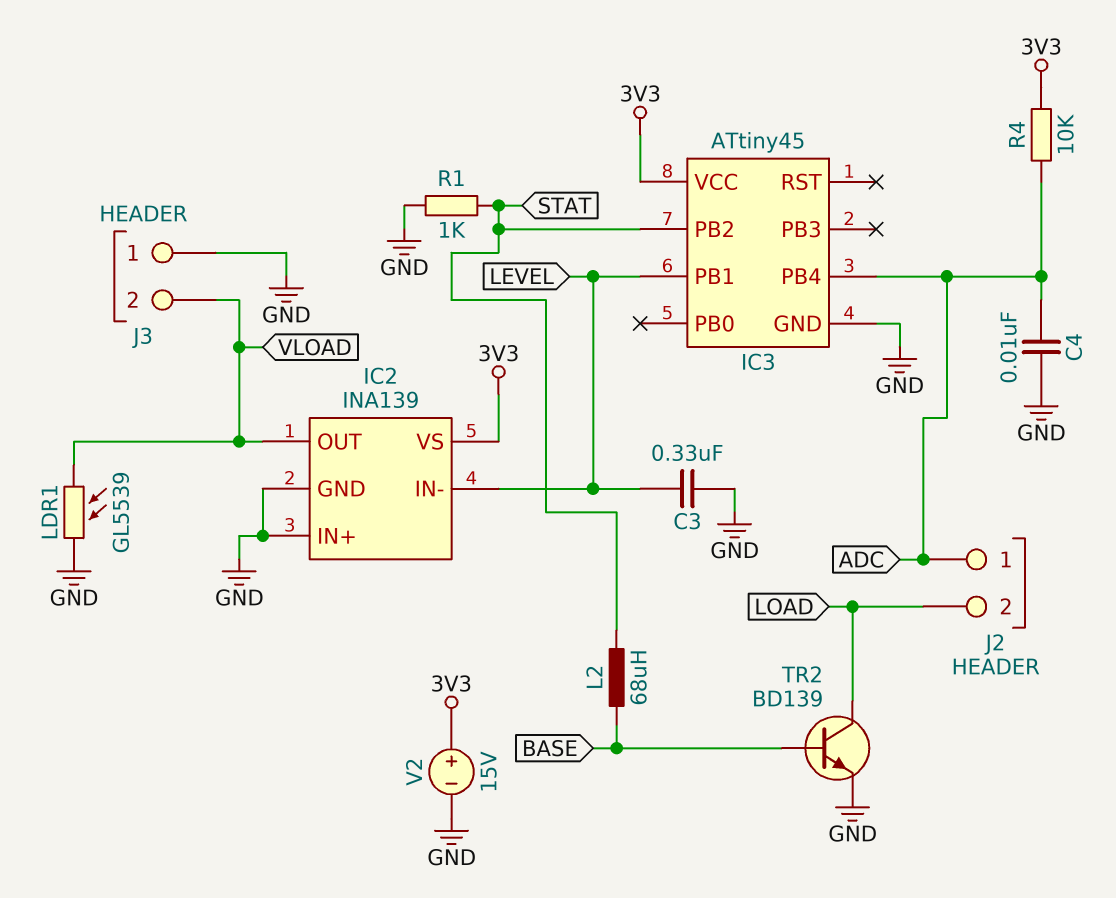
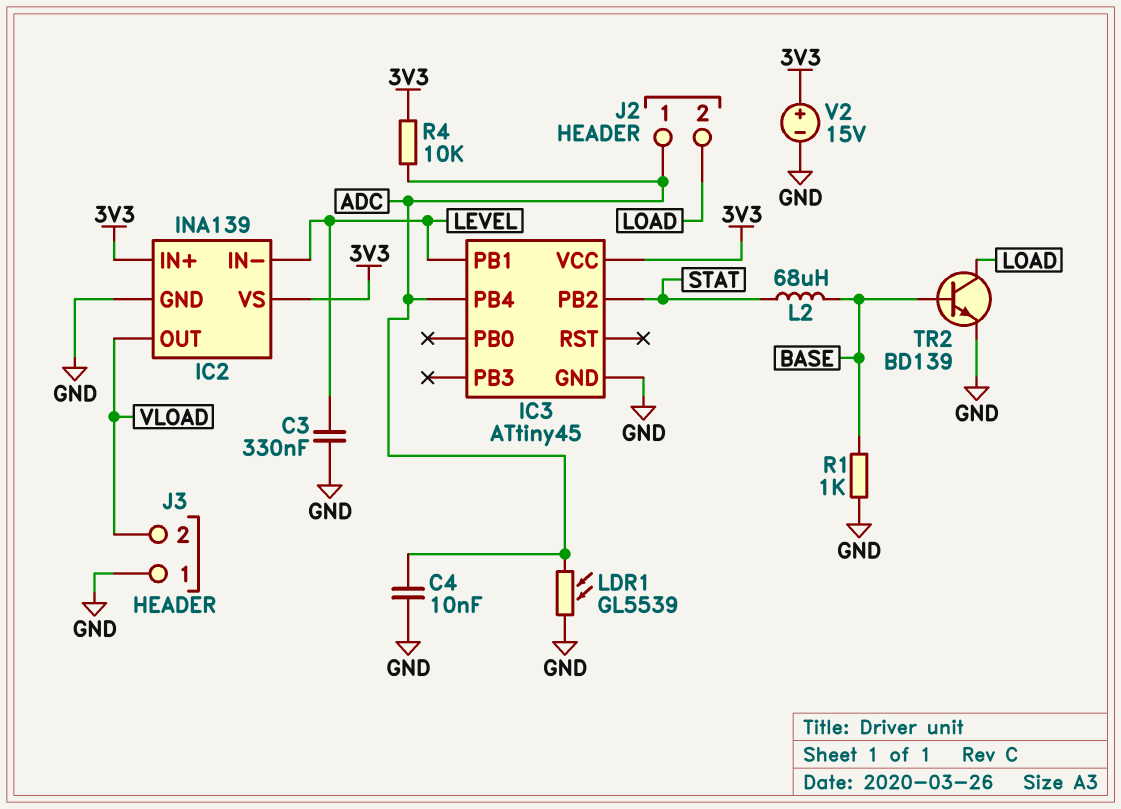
IC2 pin IN+: GND -> 3V3
LDR1: GL5539 (GND, VLOAD) -> GL5539 (ADC, GND)
R1: 1k (GND, STAT) -> 1k (BASE, GND)

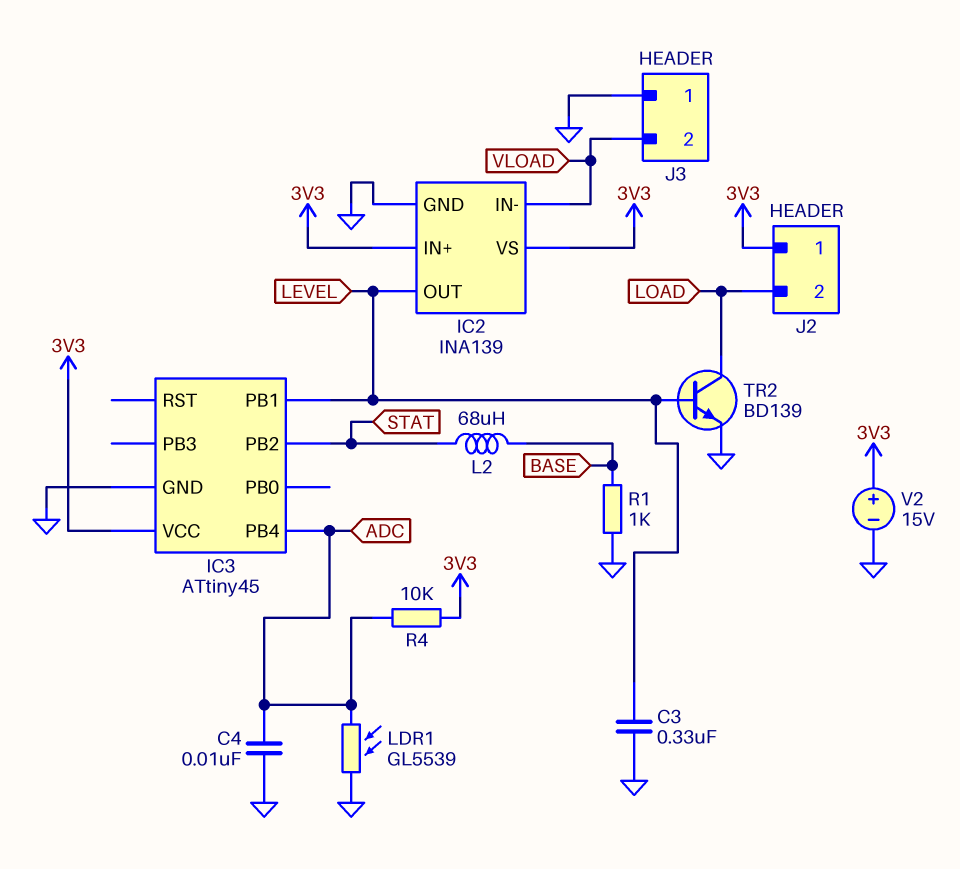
IC2 pin IN-: LEVEL -> VLOAD
IC2 pin OUT: VLOAD -> LEVEL
J2 pin 1: ADC -> 3V3
TR2: NPN BD139 (B BASE, C LOAD, E GND) -> NPN BD139 (B LEVEL, C LOAD, E GND)

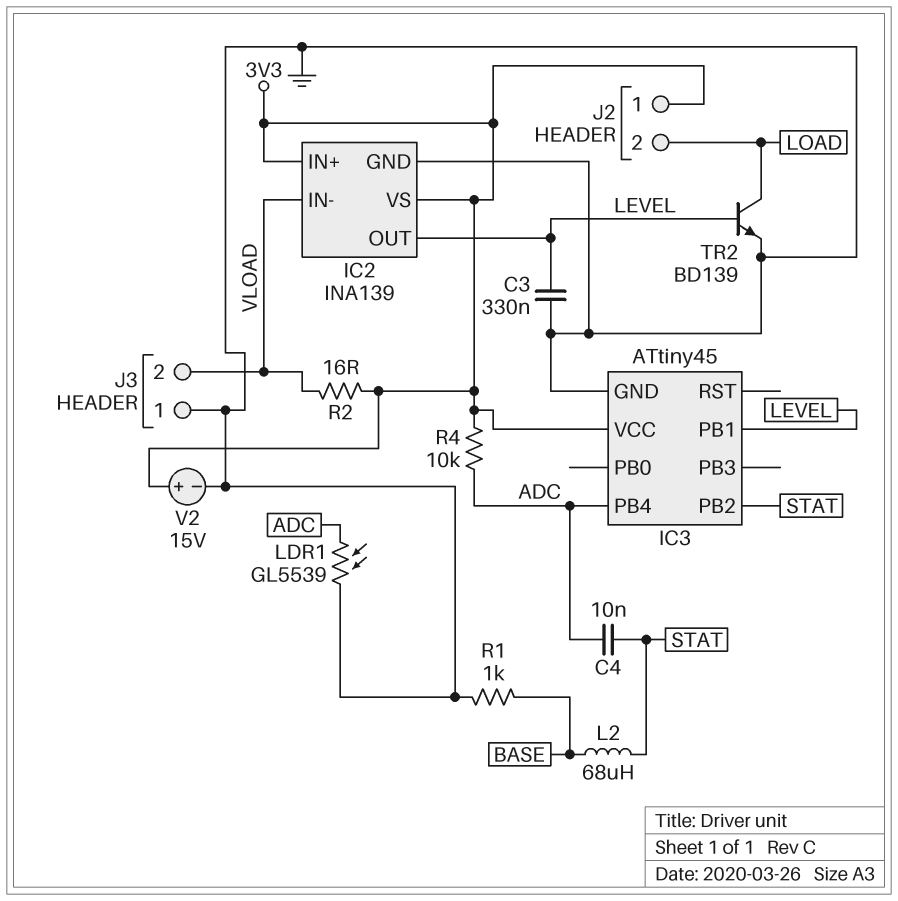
C4: 10nF (ADC, GND) -> 10nF (ADC, STAT)
R2: none -> 16 (3V3, VLOAD)

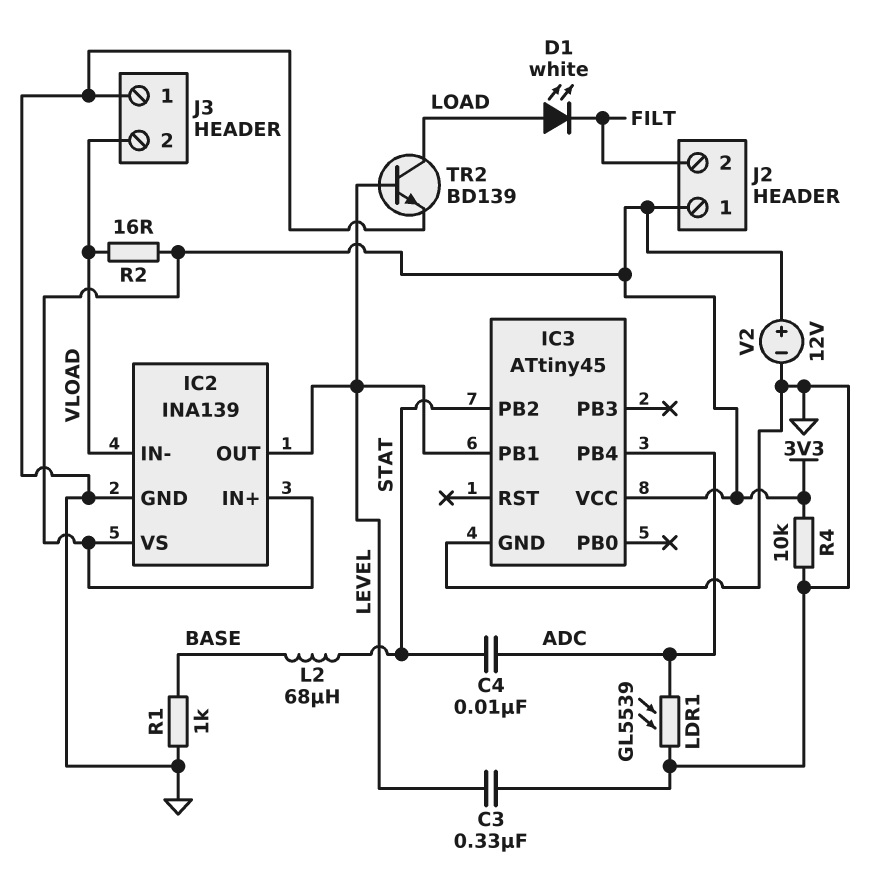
D1: none -> LED white (A LOAD, K FILT)
J2 pin 2: LOAD -> FILT
R4: 10k (3V3, ADC) -> 10k (3V3, GND)
V2: 15V (plus 3V3, minus GND) -> 12V (plus 3V3, minus GND)

